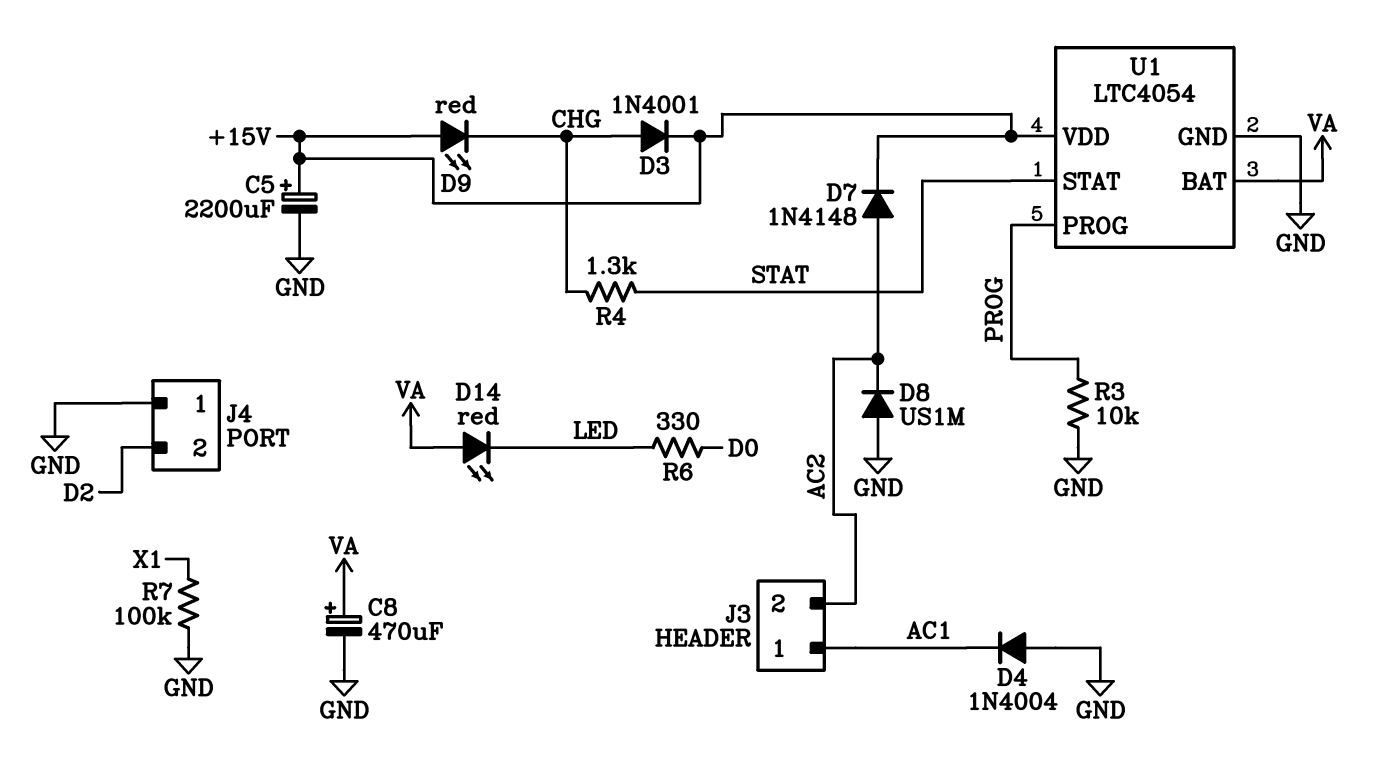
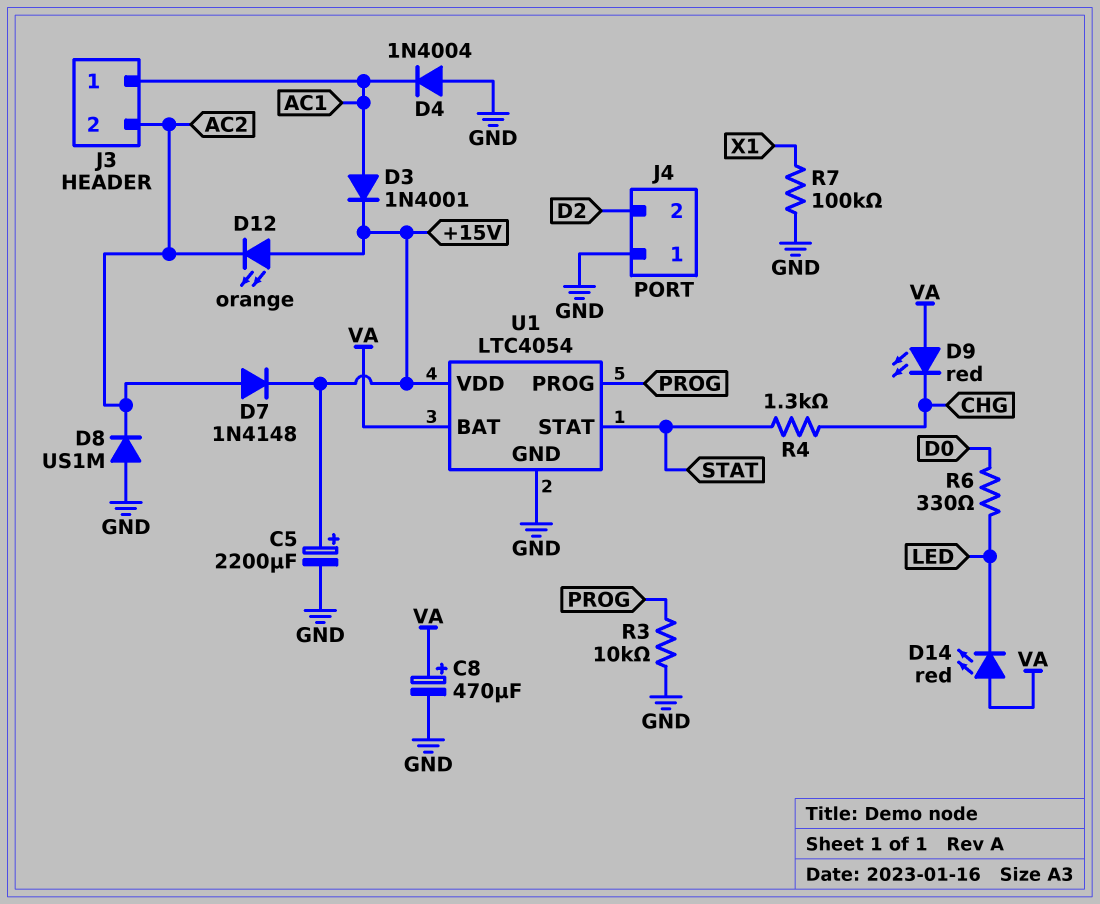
D3: diode 1N4001 (A CHG, K +15V) -> diode 1N4001 (A AC1, K +15V)
D9: LED red (A +15V, K CHG) -> LED red (A VA, K CHG)
D12: none -> LED orange (A +15V, K AC2)

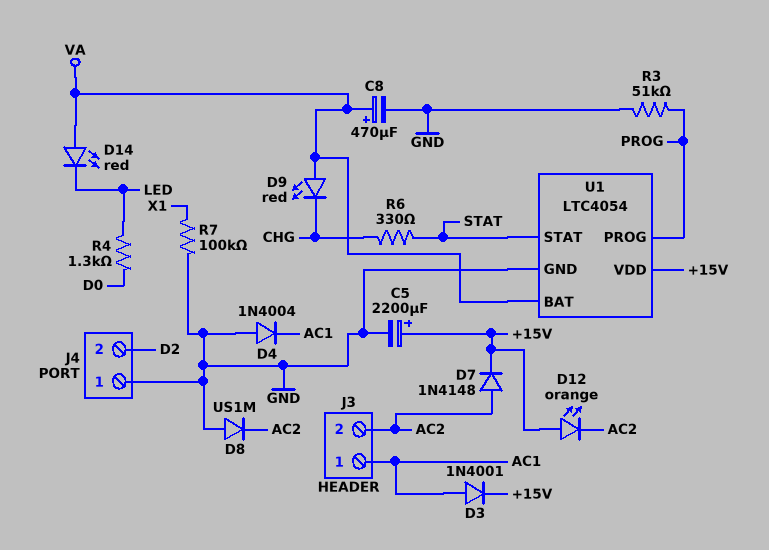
R3: 10k (GND, PROG) -> 51k (GND, PROG)
R4: 1.3k (CHG, STAT) -> 1.3k (D0, LED)
R6: 330 (D0, LED) -> 330 (CHG, STAT)

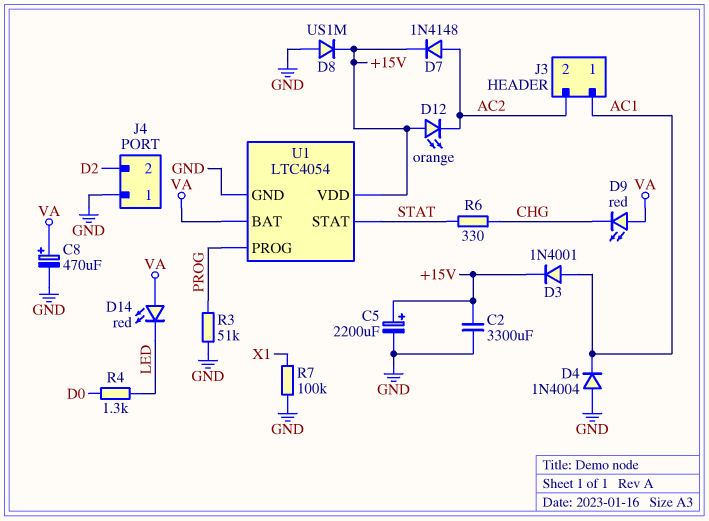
C2: none -> 3300uF (+15V, GND)
D8: diode US1M (A GND, K AC2) -> diode US1M (A GND, K +15V)

